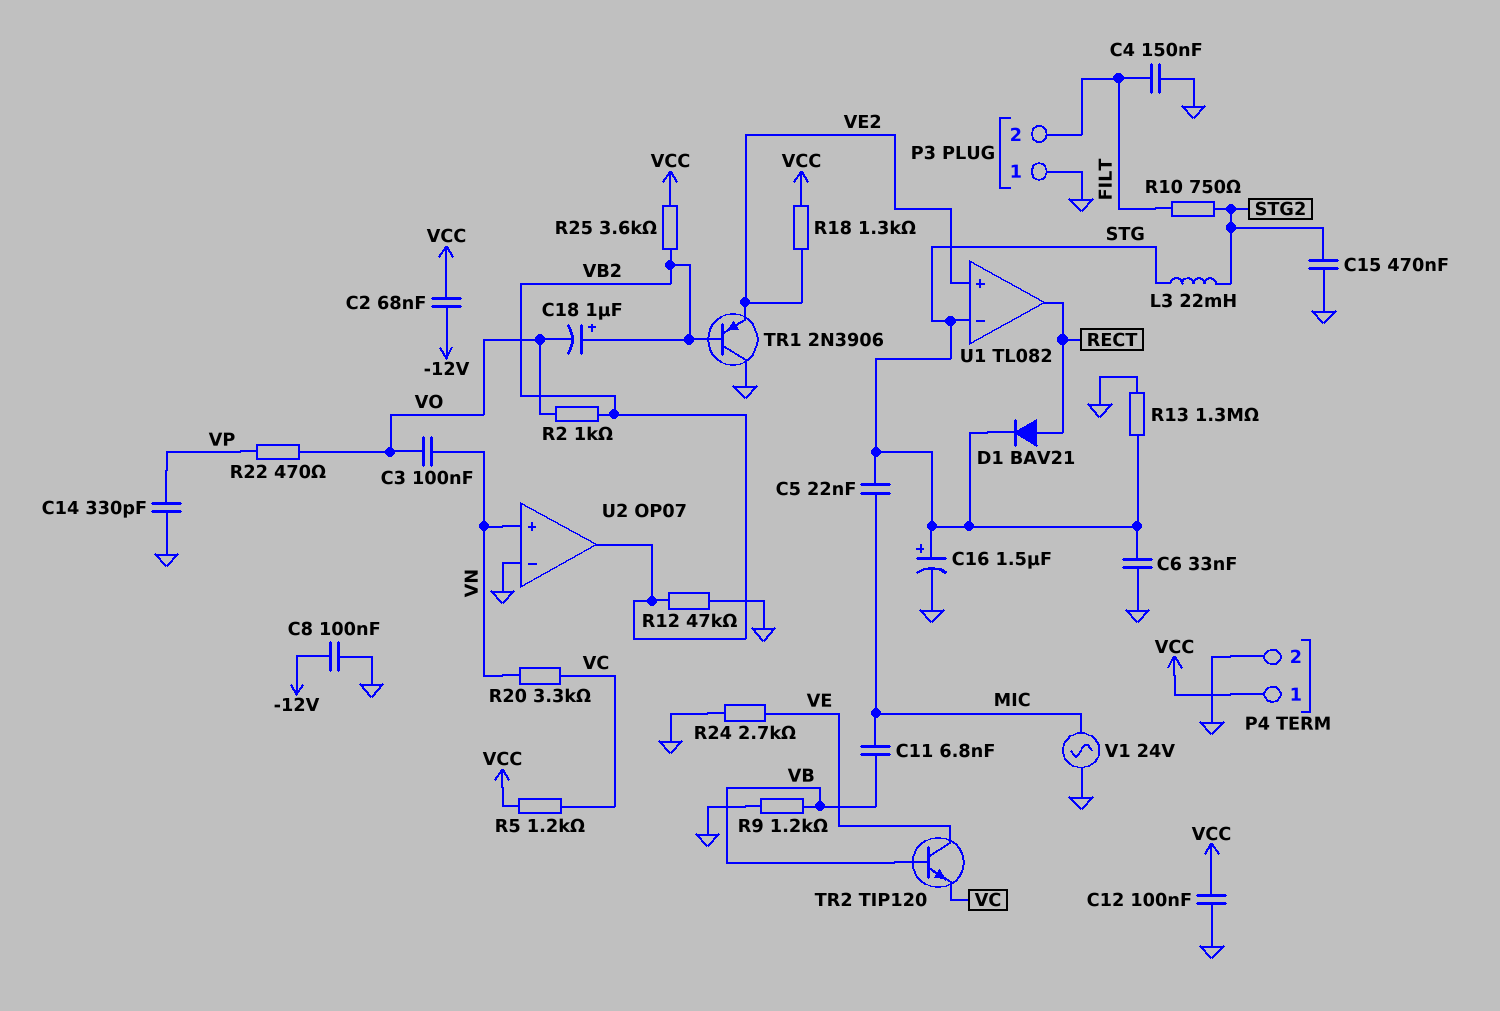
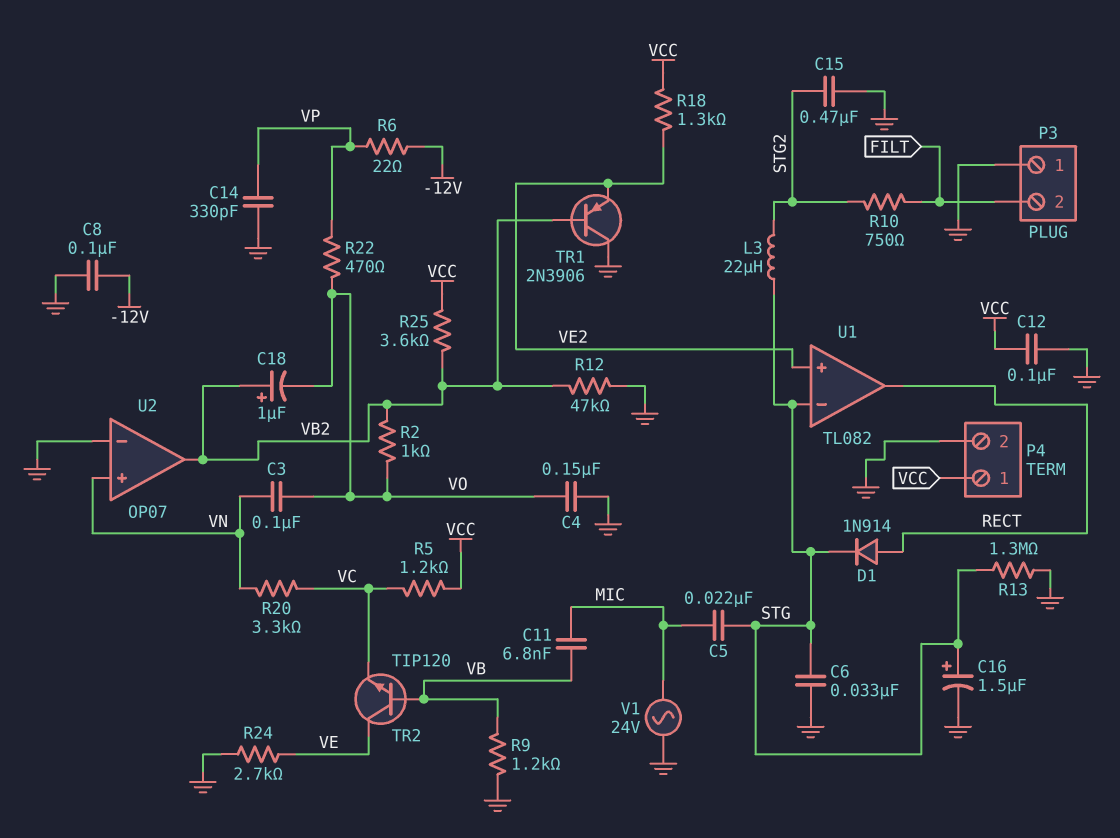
C2: 68nF (-12V, VCC) -> none
C4: 150nF (FILT, GND) -> 150nF (GND, VO)
D1: diode BAV21 (A RECT, K STG) -> diode 1N914 (A RECT, K STG)
L3: 22mH (STG, STG2) -> 22uH (STG, STG2)
R6: none -> 22 (-12V, VP)

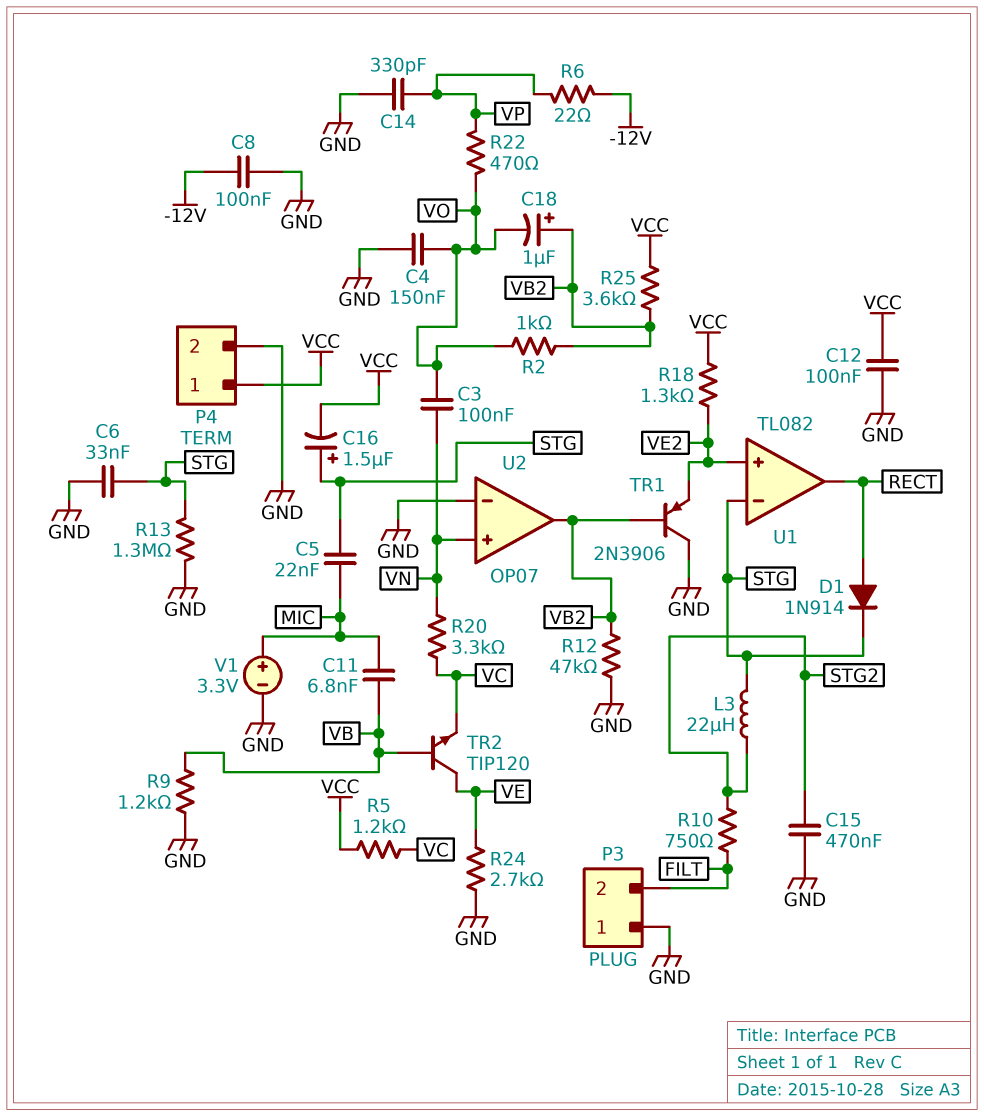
C16: 1.5uF (plus STG, minus GND) -> 1.5uF (plus STG, minus VCC)
V1: AC 24V (GND, MIC) -> 3.3V (plus MIC, minus GND)

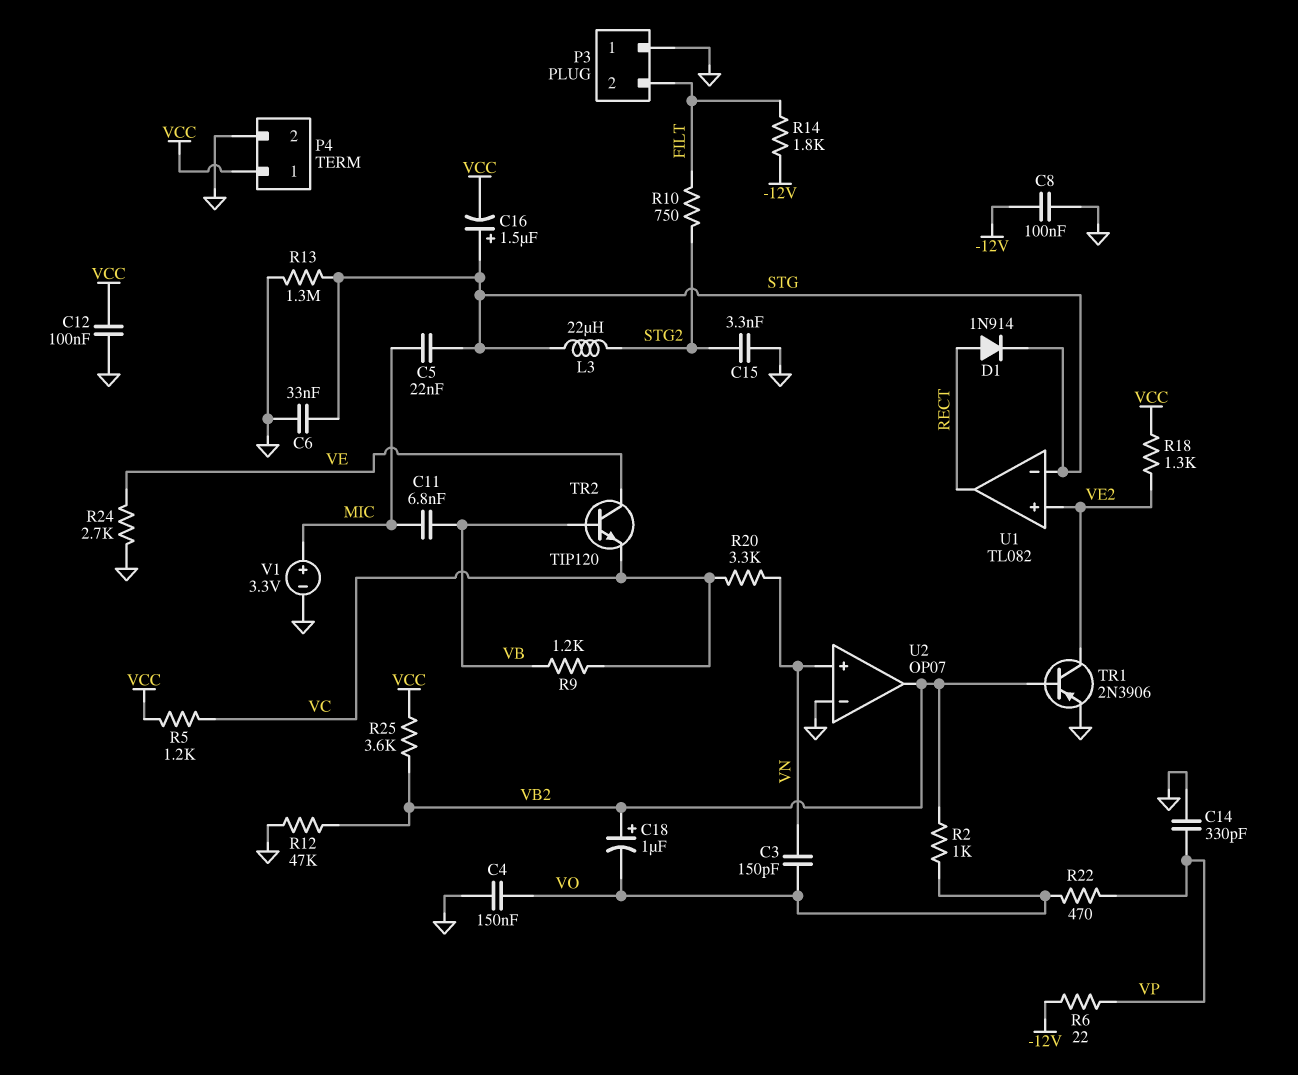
C3: 100nF (VN, VO) -> 150pF (VN, VO)
C15: 470nF (GND, STG2) -> 3.3nF (GND, STG2)
R9: 1.2k (GND, VB) -> 1.2k (VB, VC)
R14: none -> 1.8k (-12V, FILT)
TR1: PNP 2N3906 (B VB2, C GND, E VE2) -> PNP 2N3906 (B VB2, C VE2, E GND)

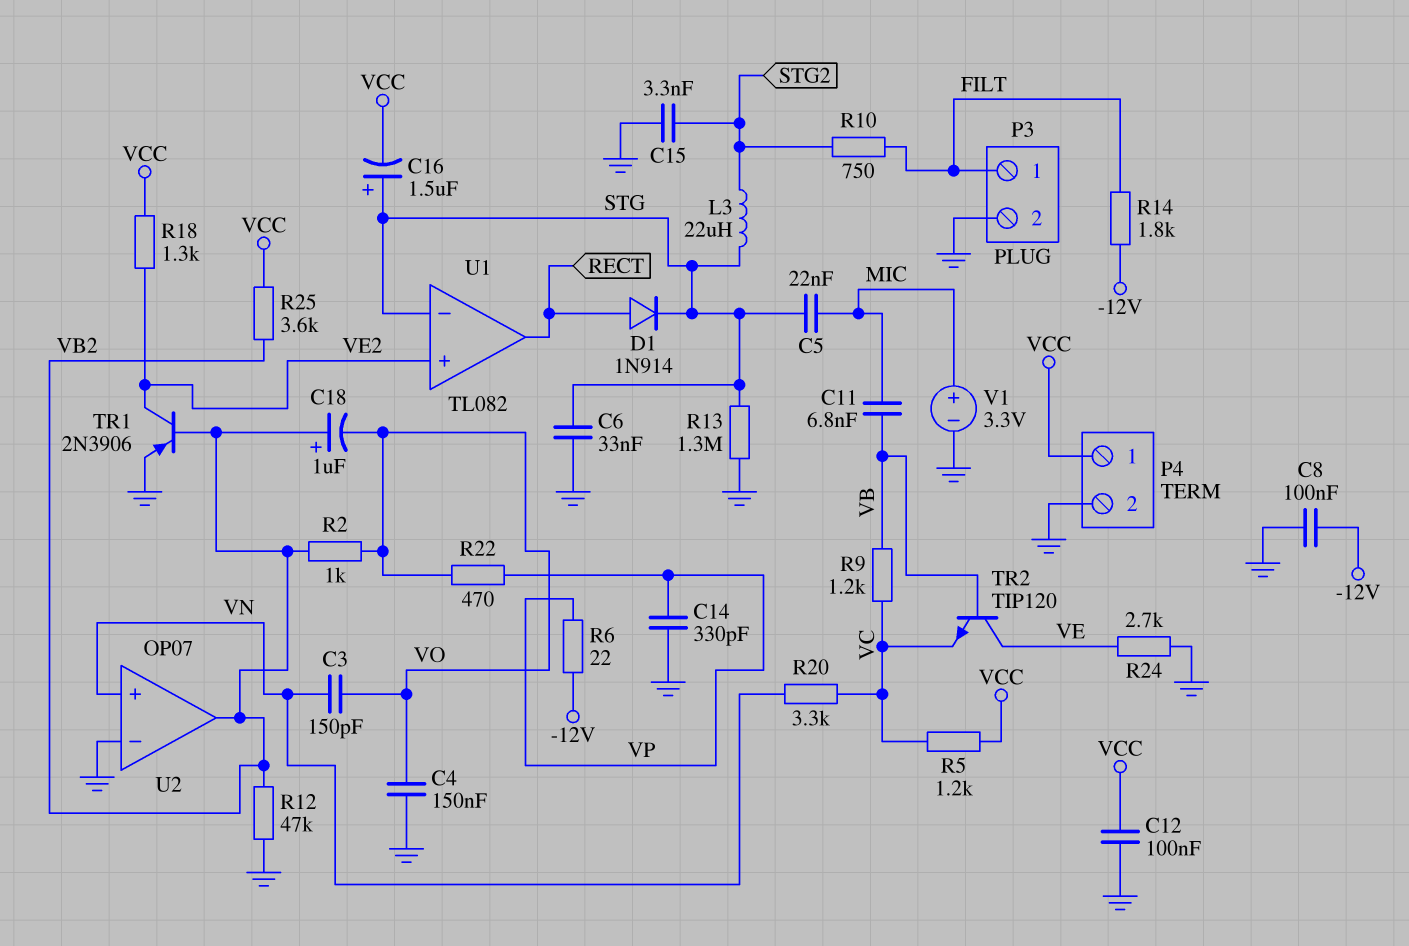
P3 pin 1: GND -> FILT
P3 pin 2: FILT -> GND

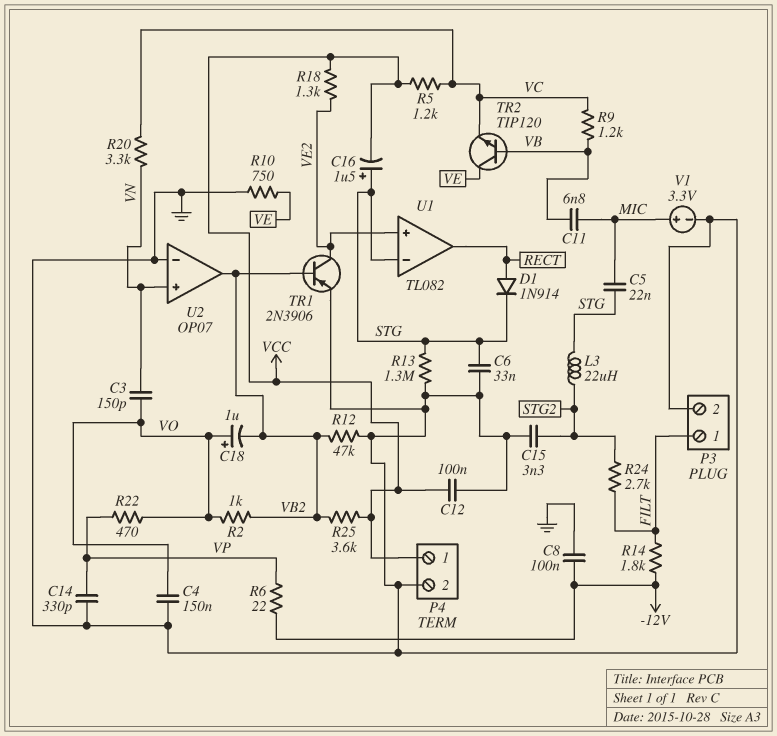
C18: 1uF (plus VB2, minus VO) -> 1uF (plus VO, minus VB2)
R10: 750 (FILT, STG2) -> 750 (GND, VE)
R24: 2.7k (GND, VE) -> 2.7k (FILT, STG2)

